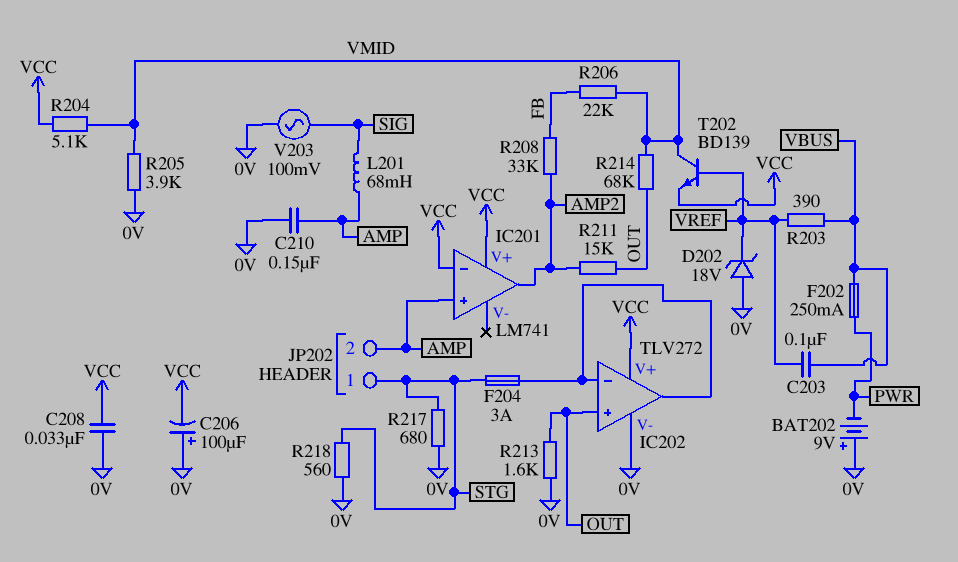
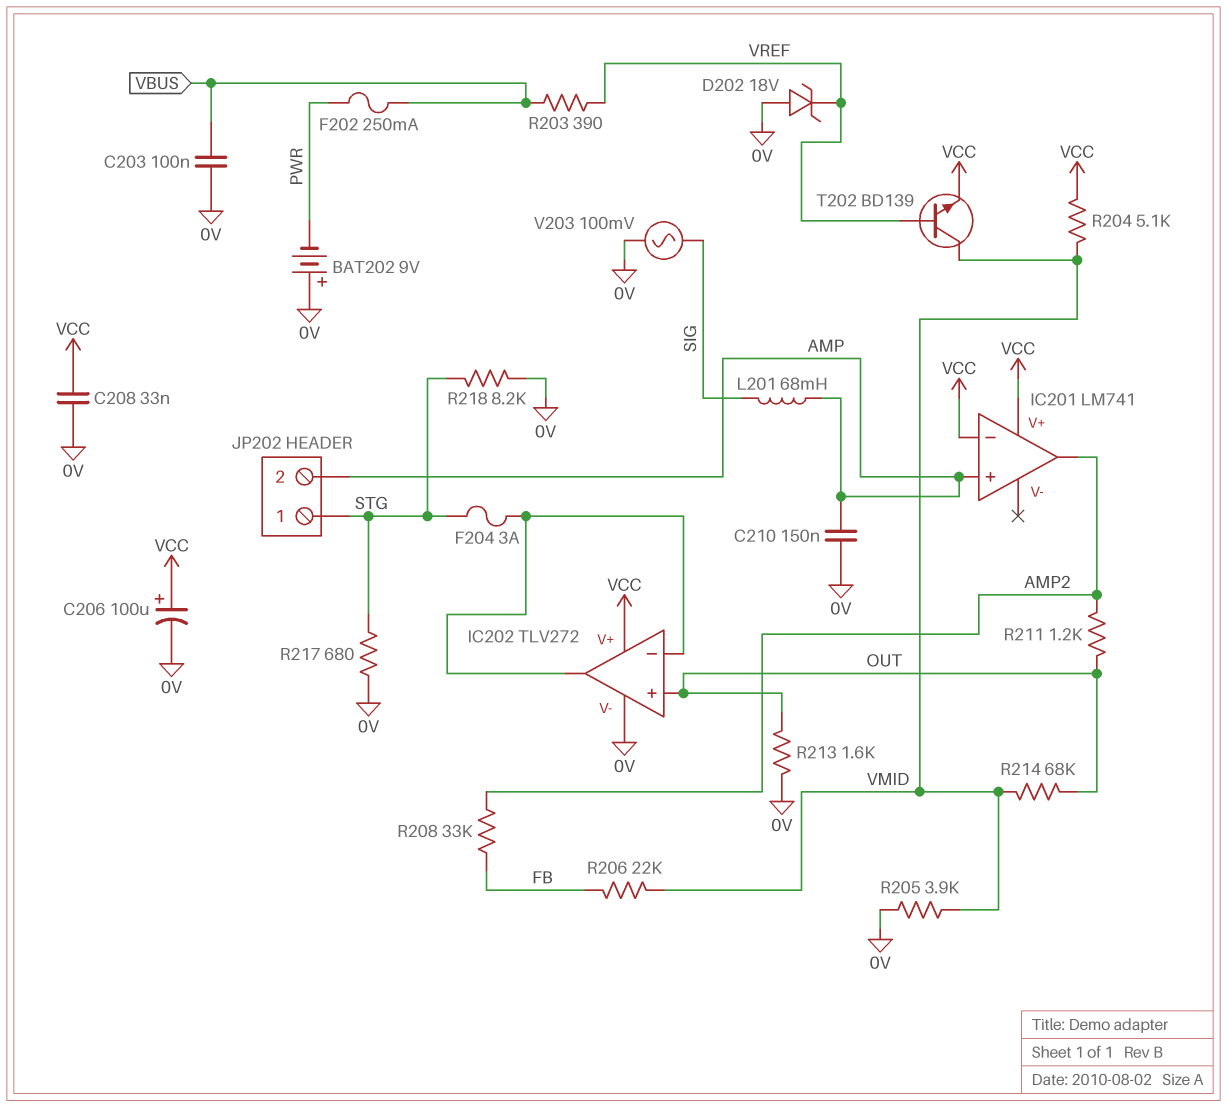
C203: 100nF (VBUS, VREF) -> 100nF (0V, VBUS)
C206: 100uF (plus 0V, minus VCC) -> 100uF (plus VCC, minus 0V)
R211: 15k (AMP2, OUT) -> 1.2k (AMP2, OUT)
R218: 560 (0V, STG) -> 8.2k (0V, STG)

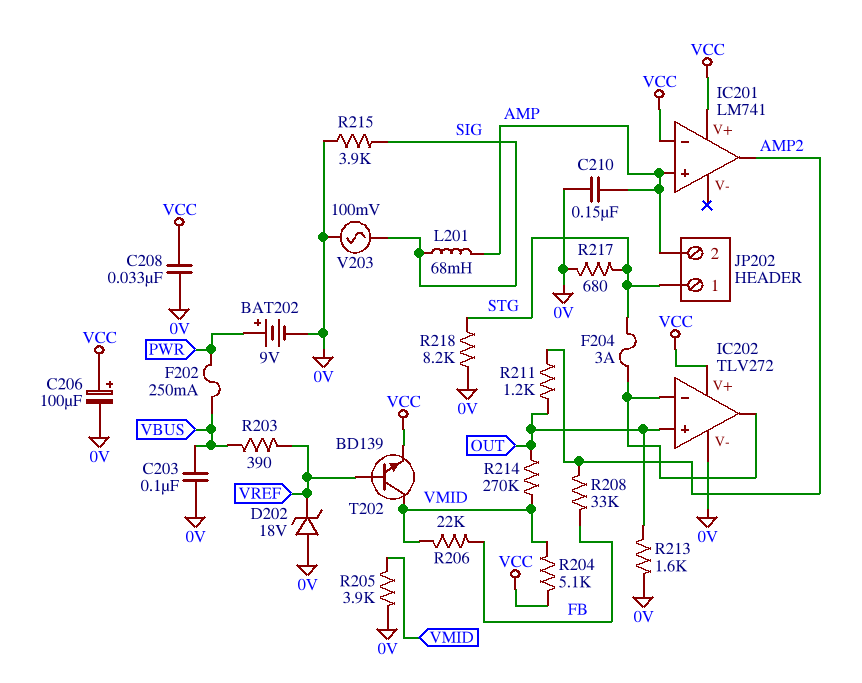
BAT202: 9V (plus 0V, minus PWR) -> 9V (plus PWR, minus 0V)
R214: 68k (OUT, VMID) -> 270k (OUT, VMID)
R215: none -> 3.9k (0V, SIG)

